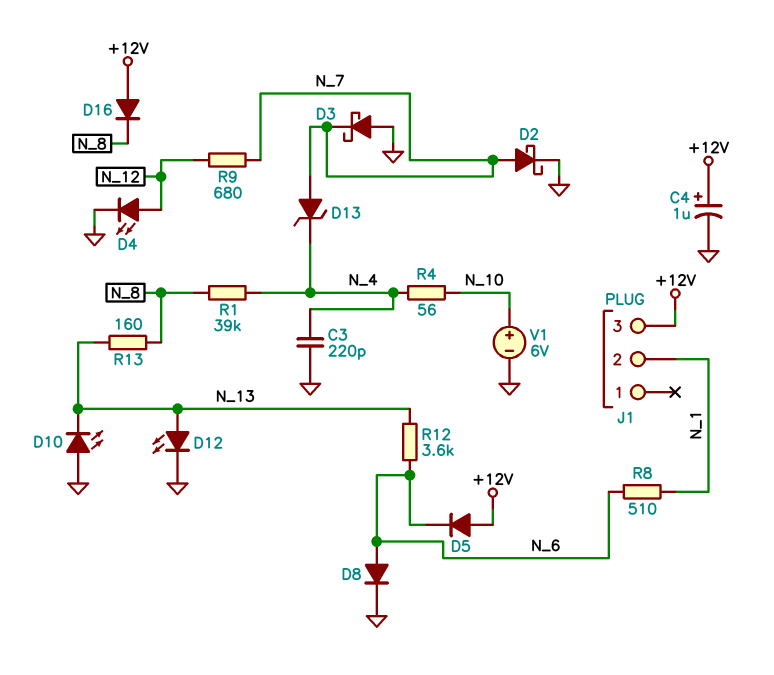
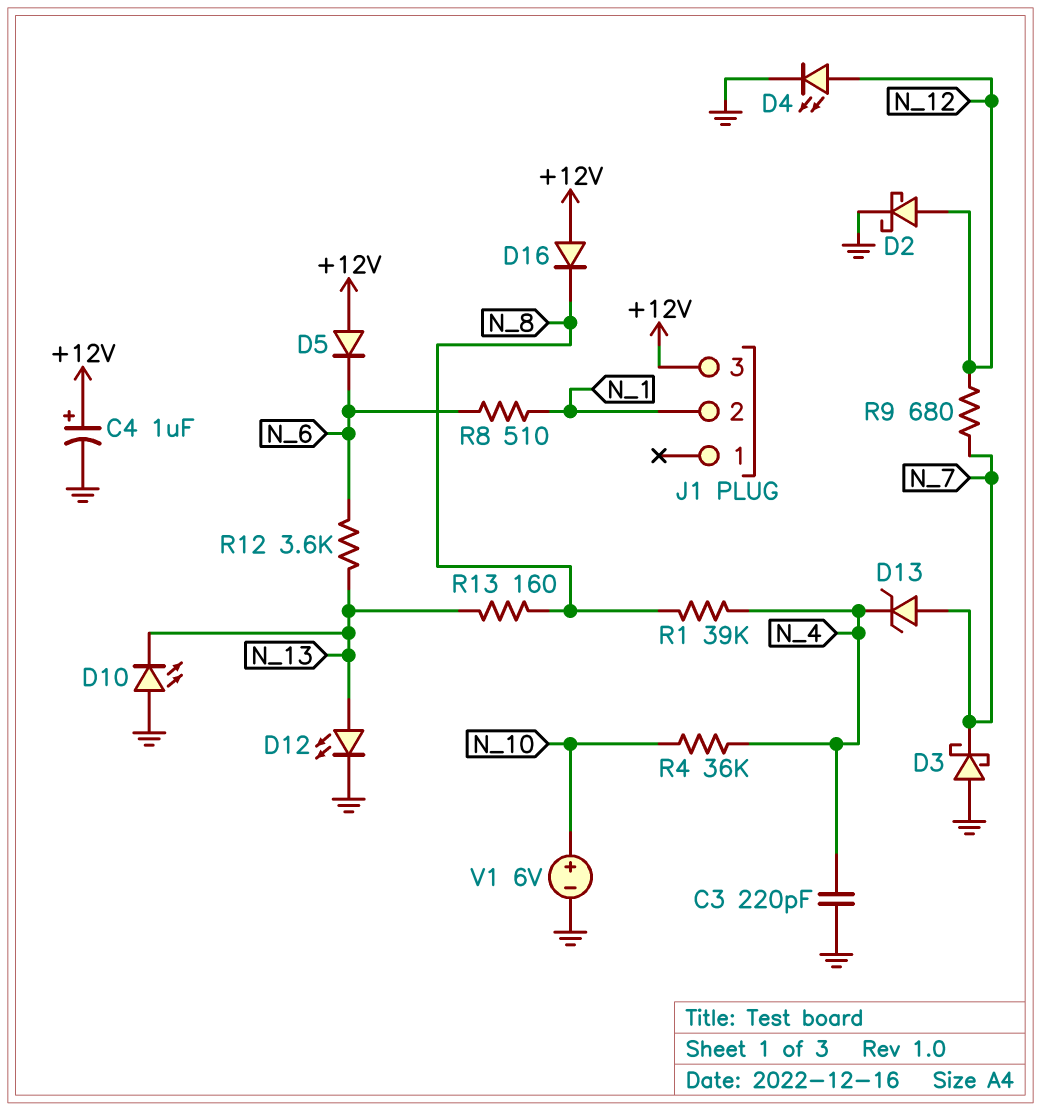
D2: schottky (A N_7, K GND) -> schottky (A N_12, K GND)
D8: diode (A N_6, K GND) -> none
R4: 56 (N_4, N_10) -> 36k (N_4, N_10)

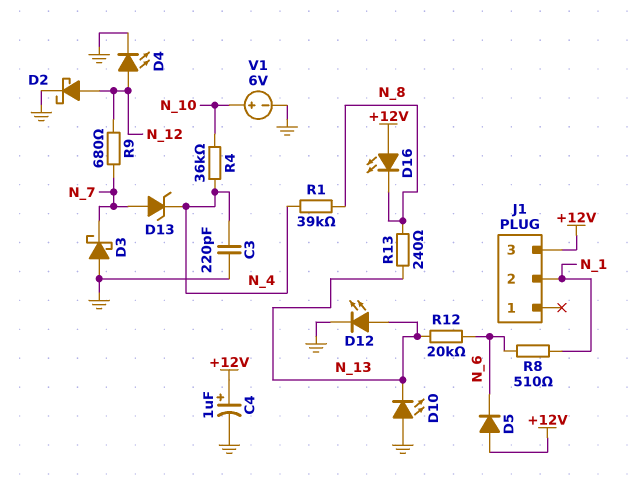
D16: diode (A +12V, K N_8) -> LED (A +12V, K N_8)
R12: 3.6k (N_6, N_13) -> 20k (N_6, N_13)
R13: 160 (N_8, N_13) -> 240 (N_8, N_13)

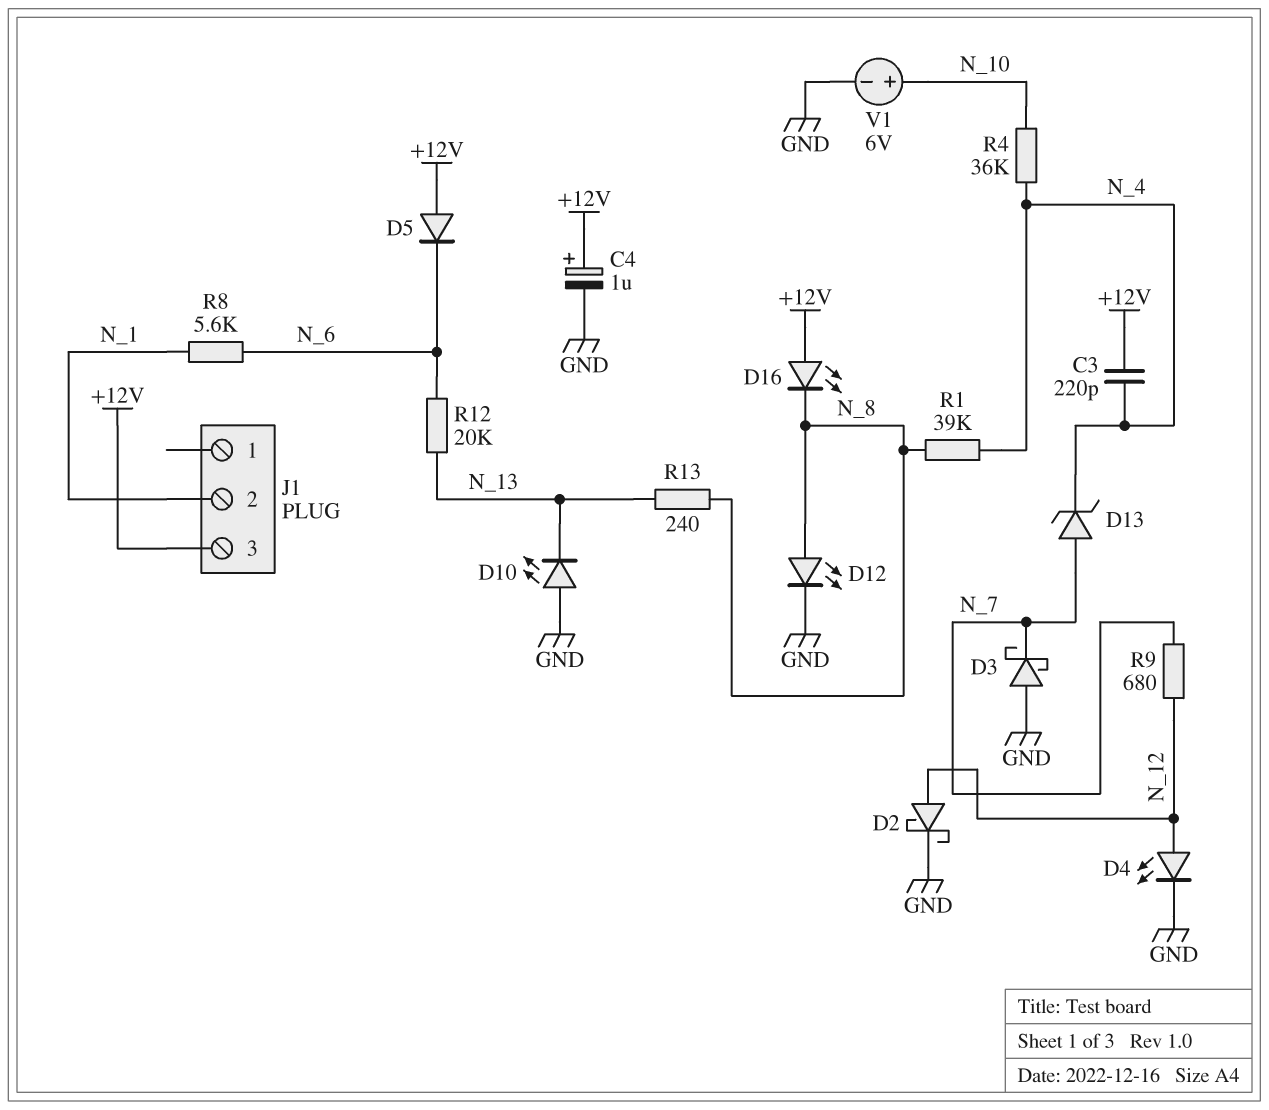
C3: 220pF (GND, N_4) -> 220pF (+12V, N_4)
D12: LED (A N_13, K GND) -> LED (A N_8, K GND)
R8: 510 (N_1, N_6) -> 5.6k (N_1, N_6)

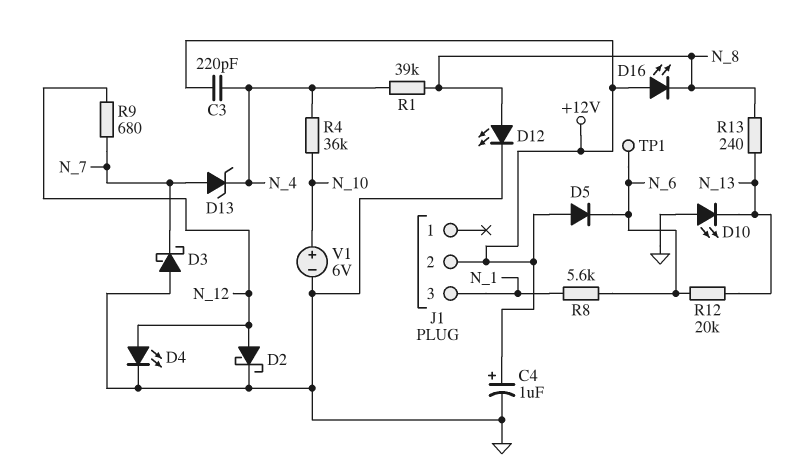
J1 pin 2: N_1 -> +12V
J1 pin 3: +12V -> N_1
TP1: none -> test point (N_6)

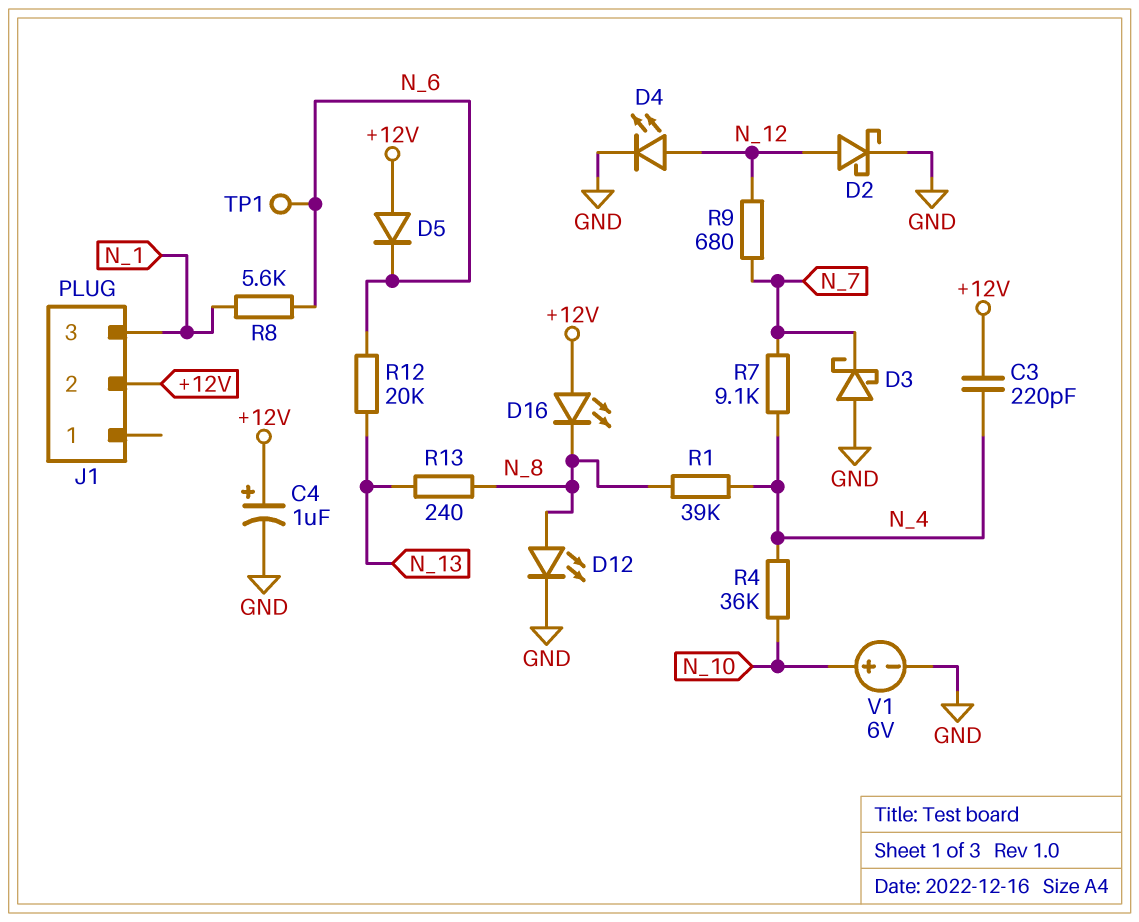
D10: LED (A GND, K N_13) -> none
D13: zener (A N_7, K N_4) -> none
R7: none -> 9.1k (N_4, N_7)

